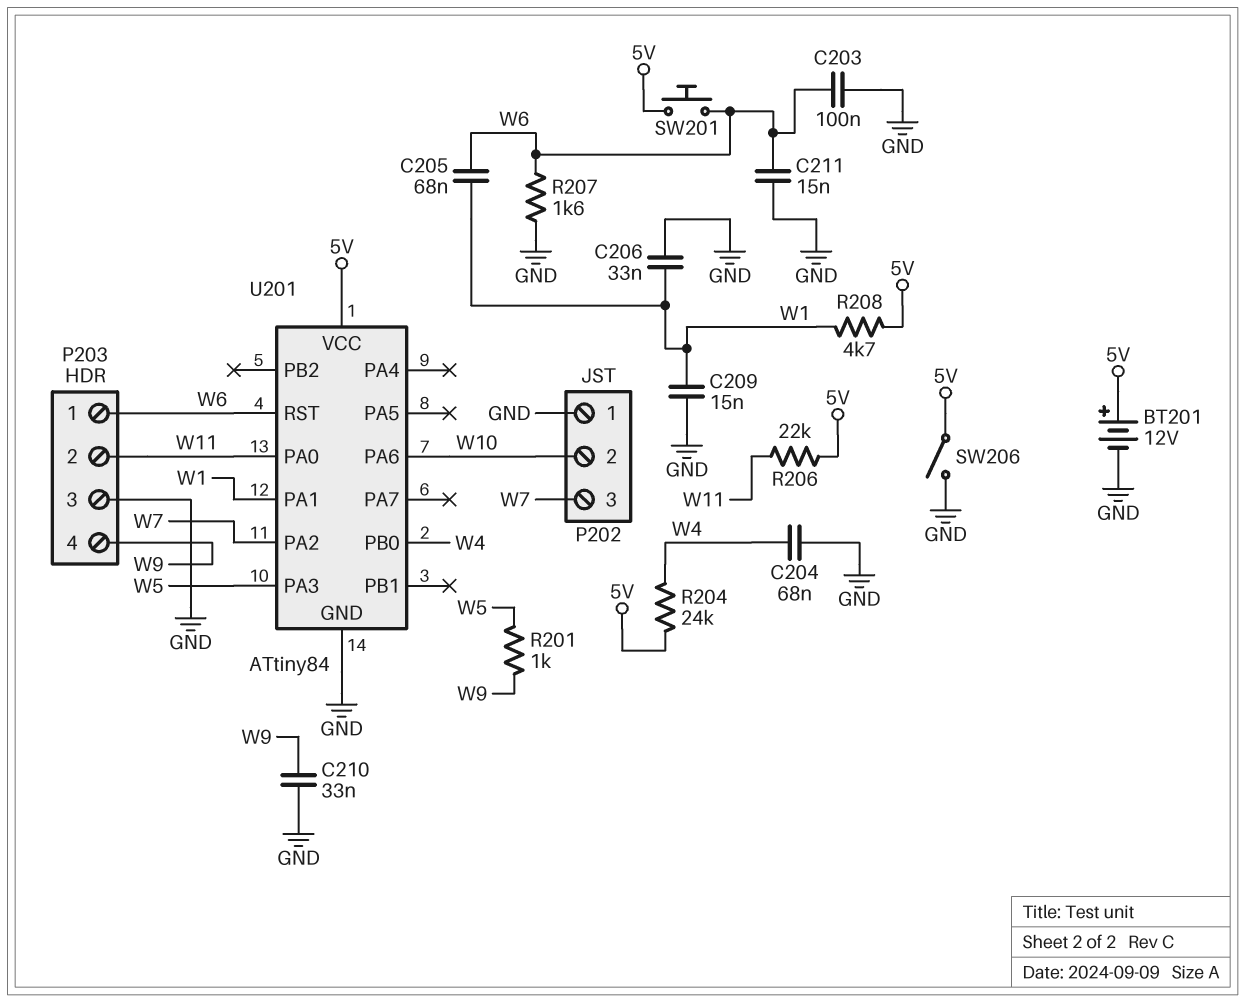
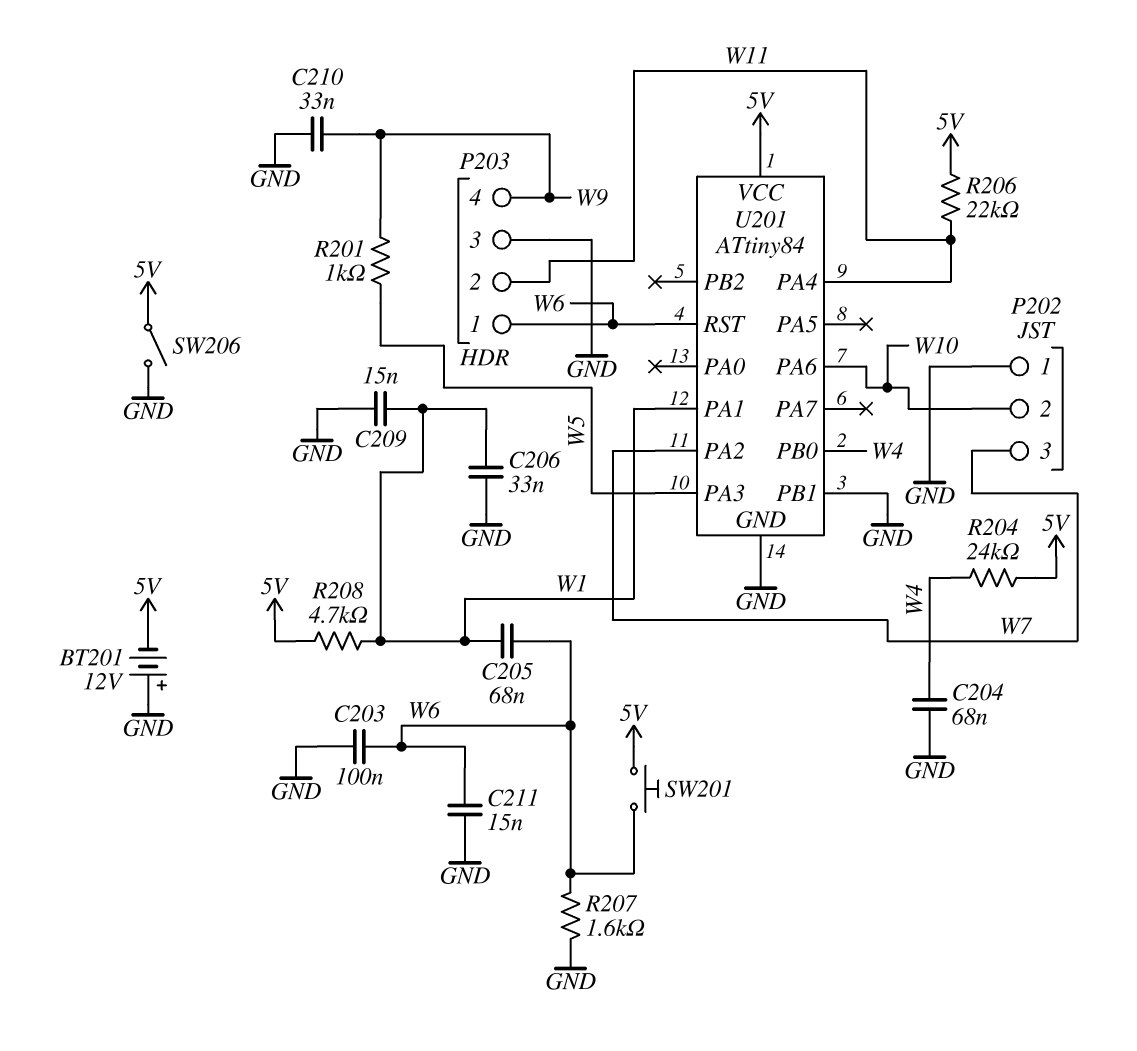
BT201: 12V (plus 5V, minus GND) -> 12V (plus GND, minus 5V)
U201 pin PA0: W11 -> none
U201 pin PA4: none -> W11
U201 pin PB1: none -> GND

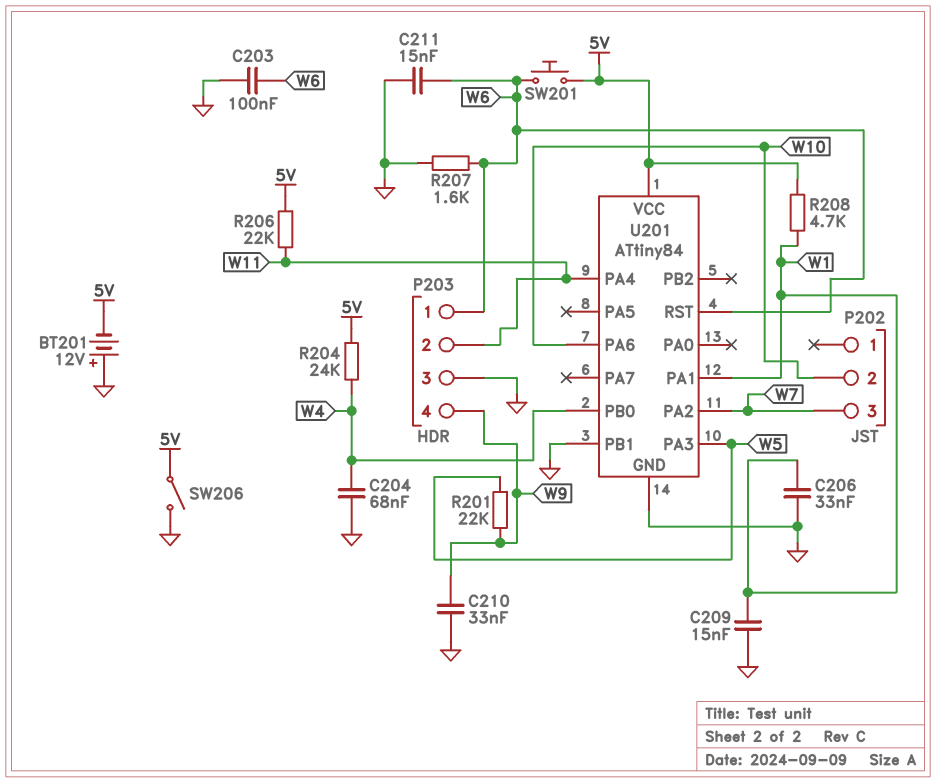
C205: 68nF (W1, W6) -> none
P202 pin 1: GND -> none
R201: 1k (W5, W9) -> 22k (W5, W9)

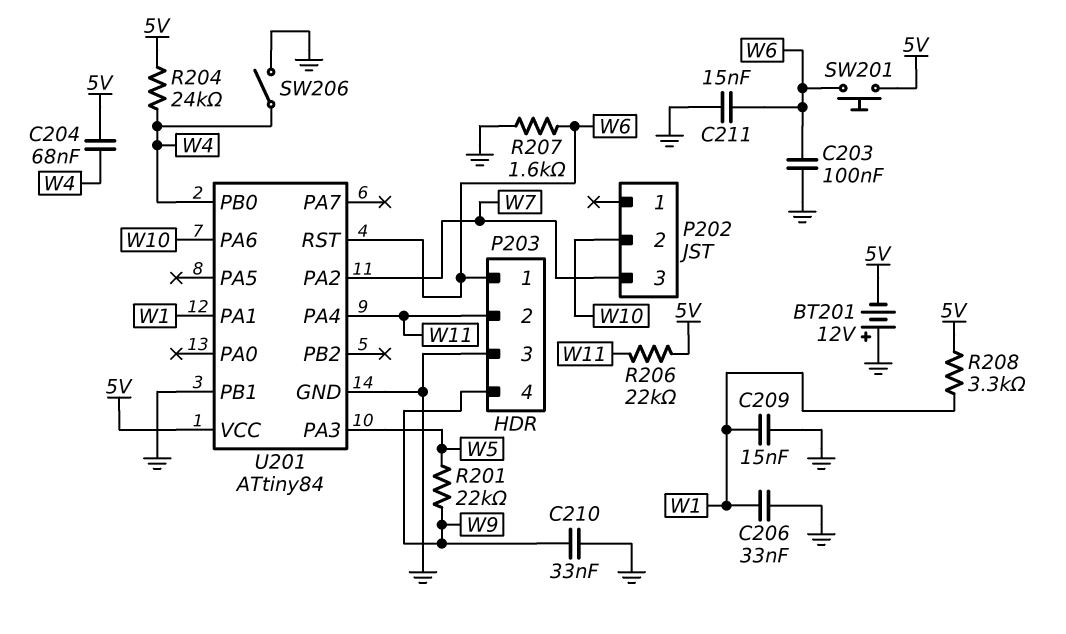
C204: 68nF (GND, W4) -> 68nF (5V, W4)
R208: 4.7k (5V, W1) -> 3.3k (5V, W1)
SW206: switch (5V, GND) -> switch (GND, W4)

